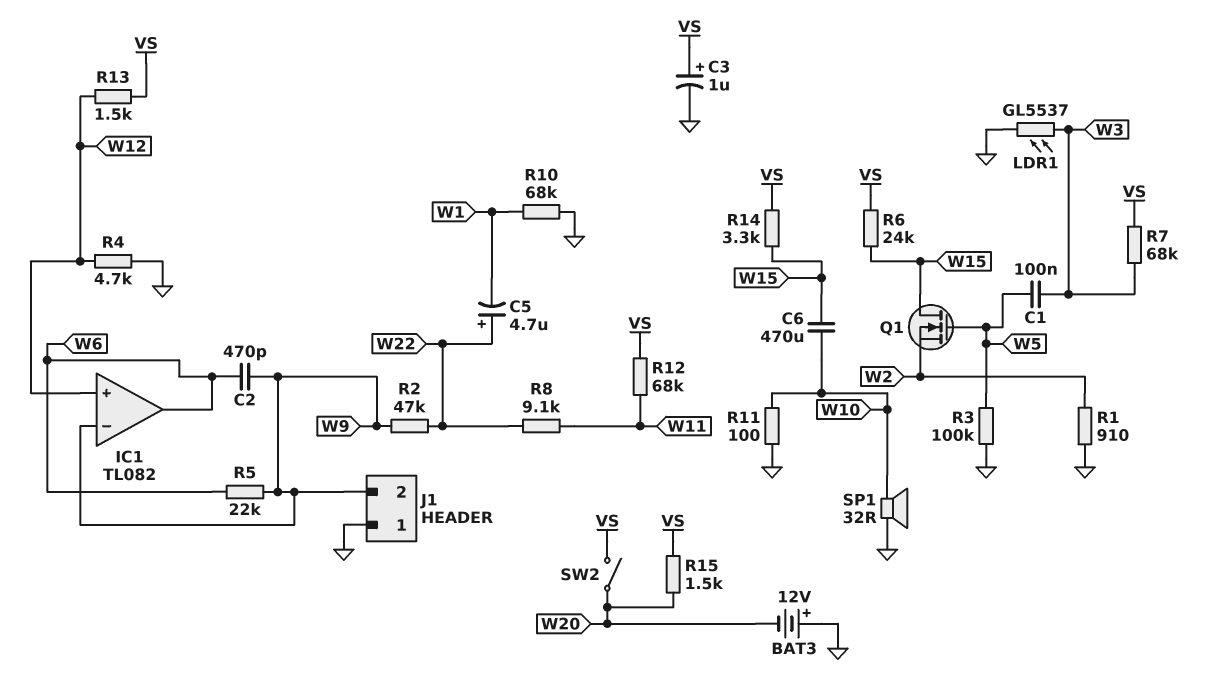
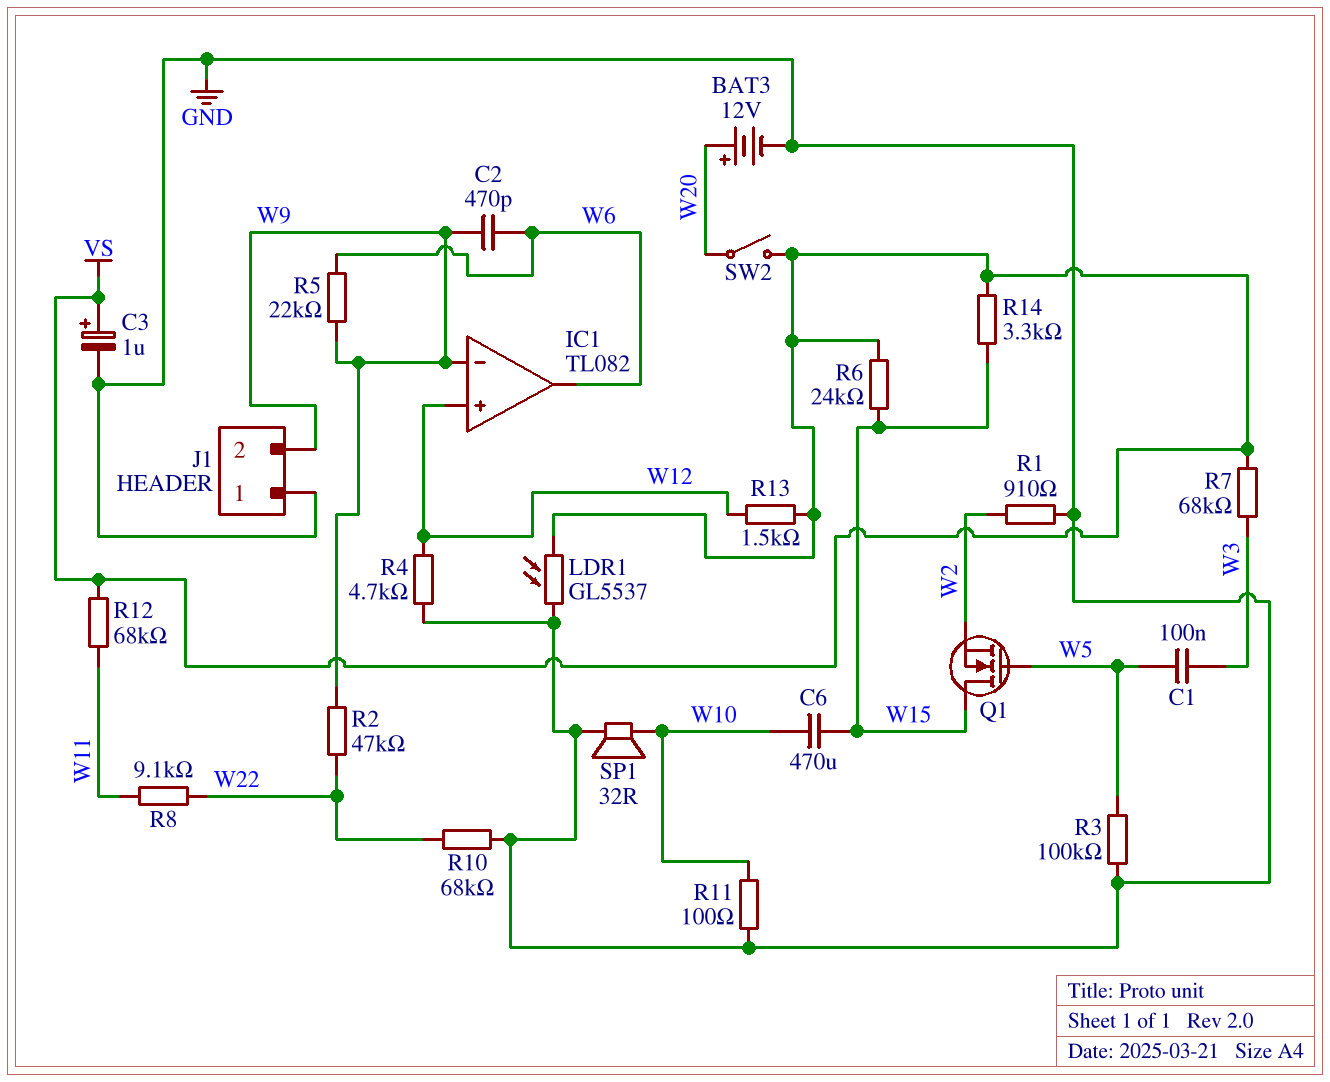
BAT3: 12V (plus GND, minus W20) -> 12V (plus W20, minus GND)
C5: 4.7uF (plus W22, minus W1) -> none
LDR1: GL5537 (GND, W3) -> GL5537 (GND, VS)
R10: 68k (GND, W1) -> 68k (GND, W22)
R15: 1.5k (VS, W20) -> none

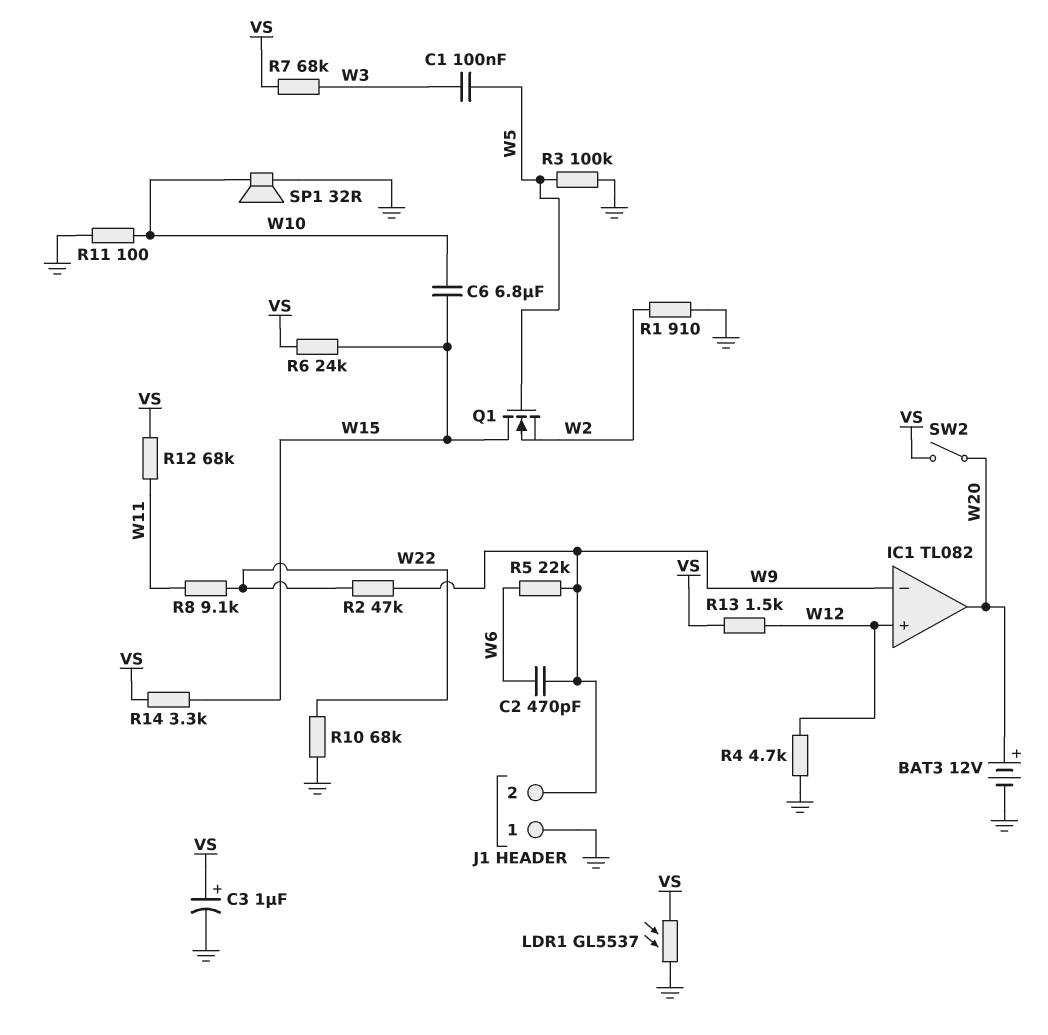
C6: 470uF (W10, W15) -> 6.8uF (W10, W15)
IC1 pin out: W6 -> W20

